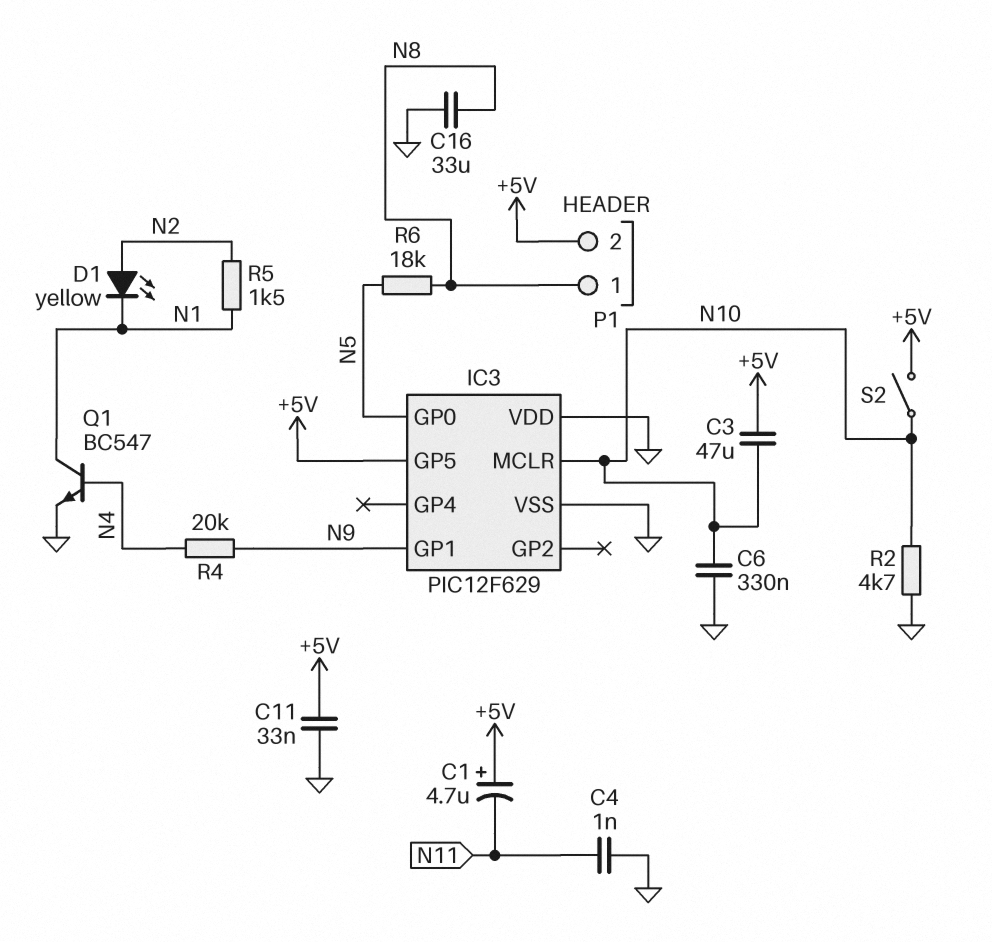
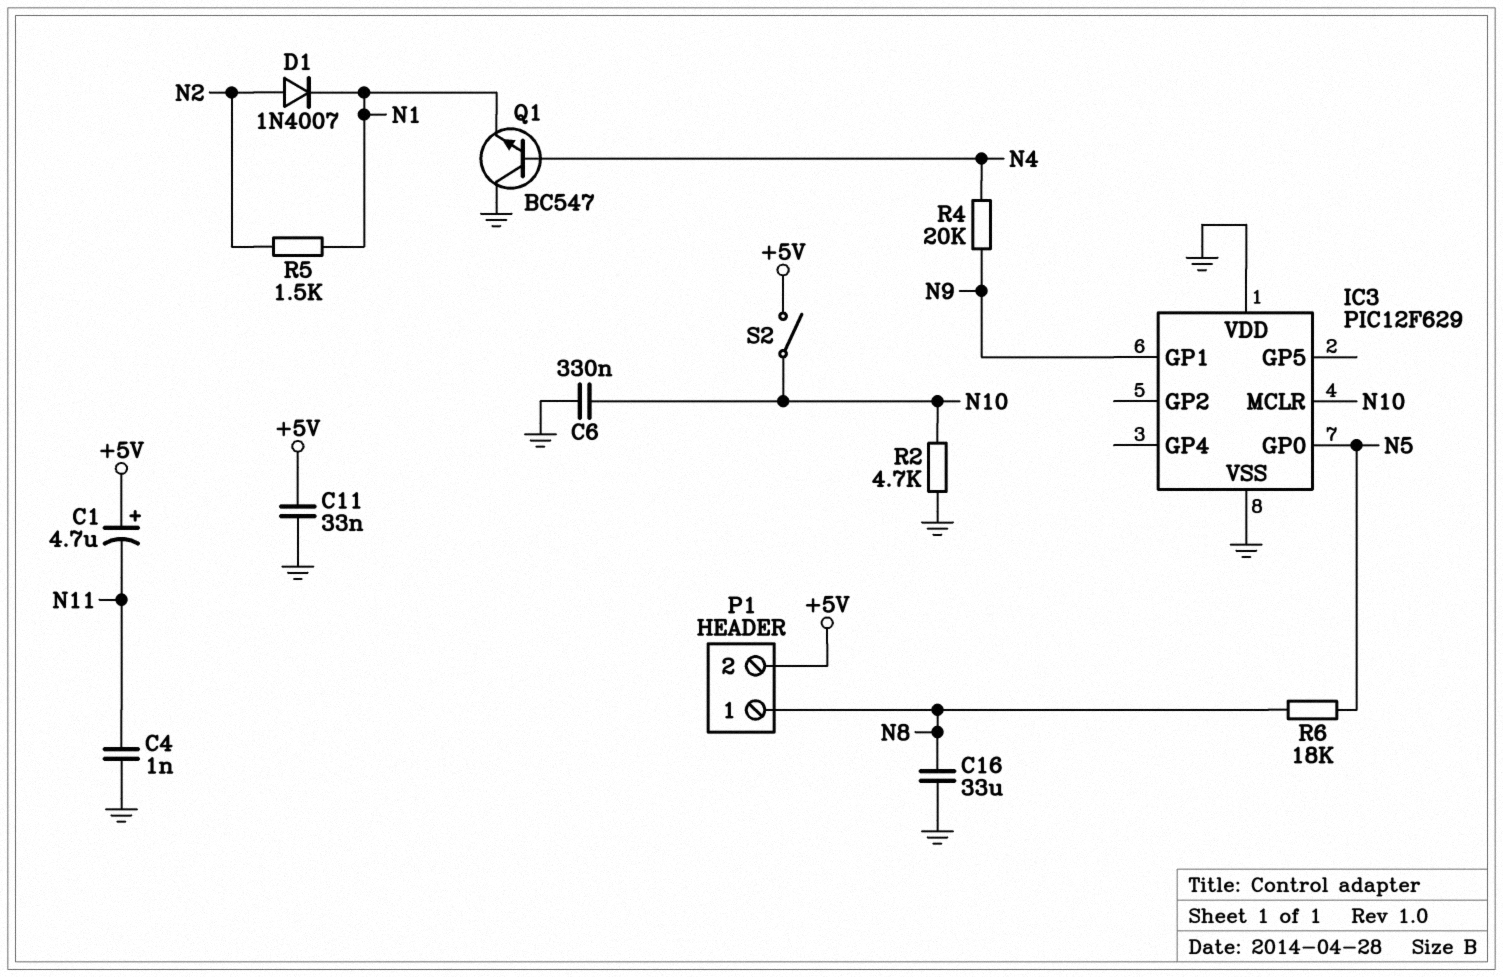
C3: 47uF (+5V, N10) -> none
D1: LED yellow (A N2, K N1) -> diode 1N4007 (A N2, K N1)
IC3 pin GP5: +5V -> none
Q1: NPN BC547 (B N4, C N1, E GND) -> NPN BC547 (B N4, C GND, E N1)

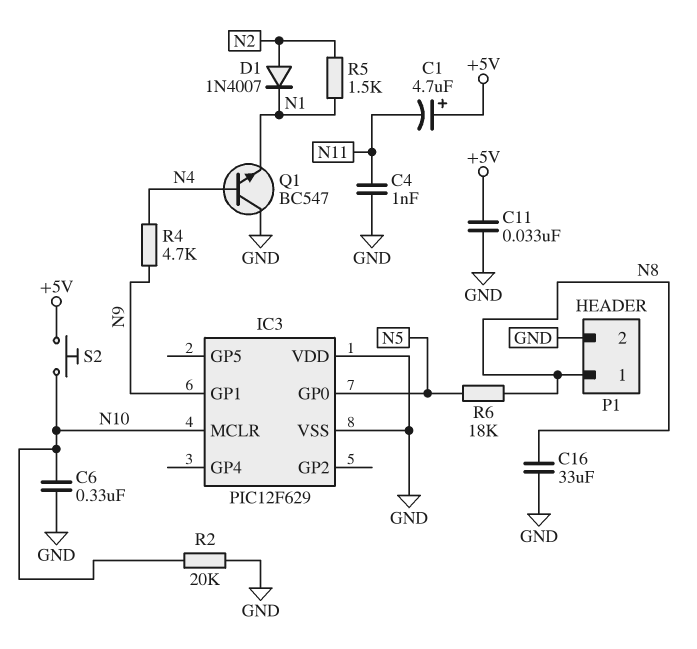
P1 pin 2: +5V -> GND
R2: 4.7k (GND, N10) -> 20k (GND, N10)
R4: 20k (N4, N9) -> 4.7k (N4, N9)
S2: switch (+5V, N10) -> button (+5V, N10)

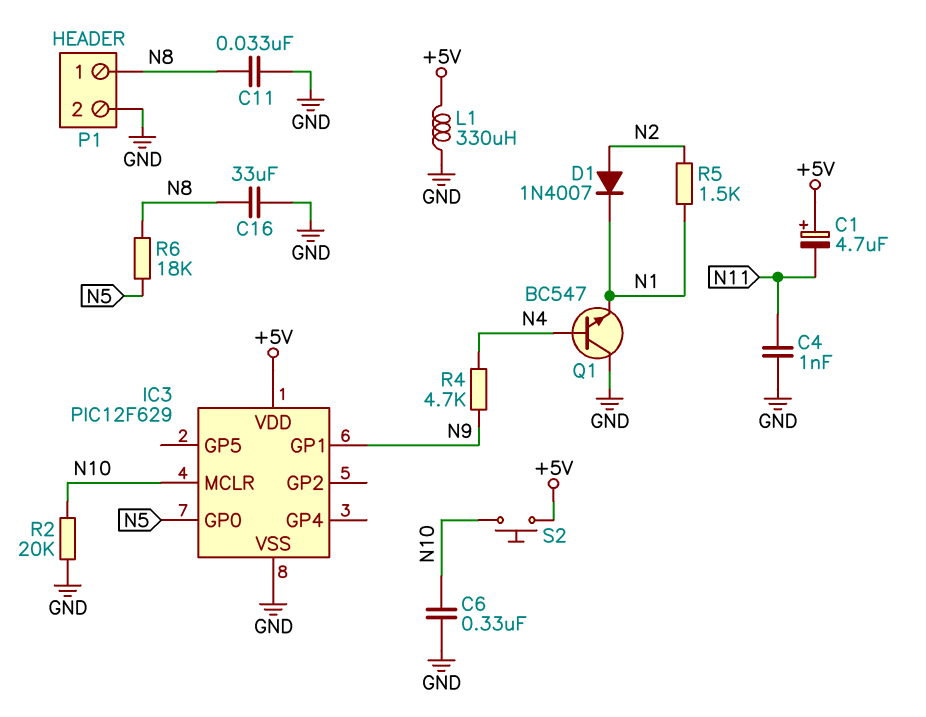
C11: 33nF (+5V, GND) -> 33nF (GND, N8)
IC3 pin VDD: GND -> +5V
L1: none -> 330uH (+5V, GND)

